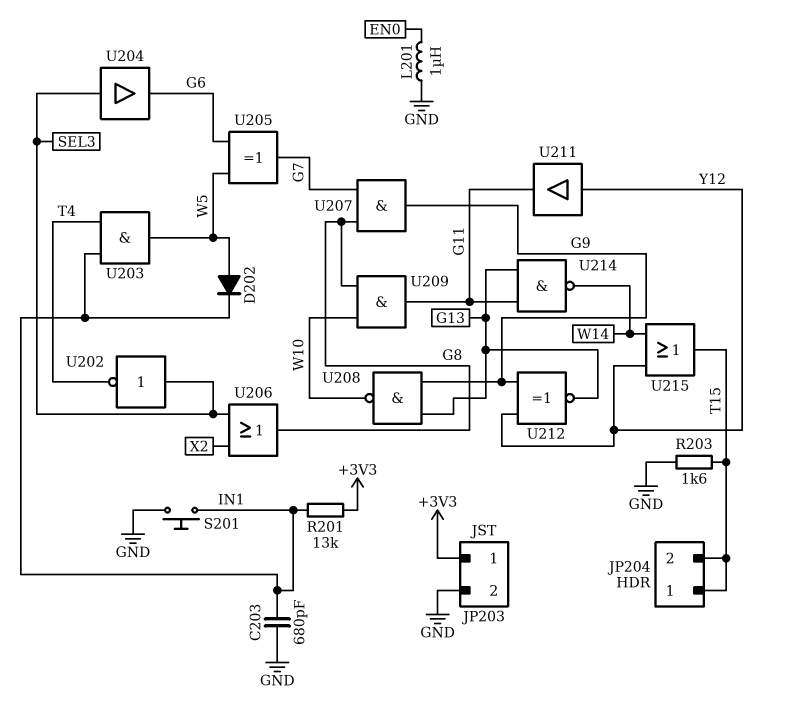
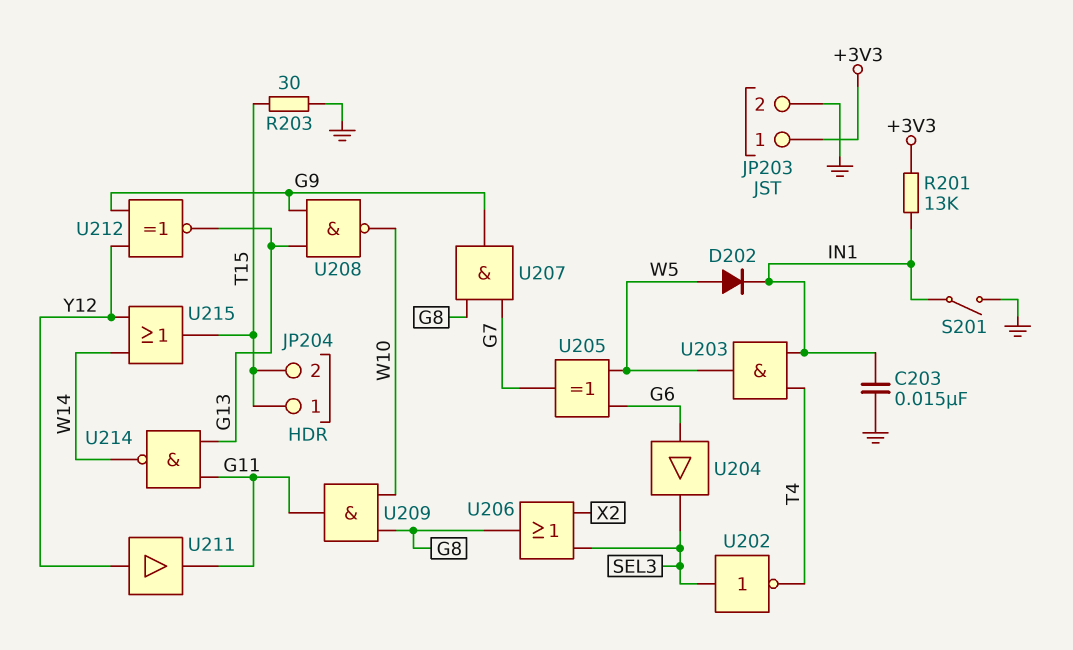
C203: 680pF (GND, IN1) -> 15nF (GND, IN1)
L201: 1uH (EN0, GND) -> none
R203: 1.6k (GND, T15) -> 30 (GND, T15)
S201: button (GND, IN1) -> switch (GND, IN1)
U204: buffer (in SEL3, out G6) -> buffer (in G6, out SEL3)

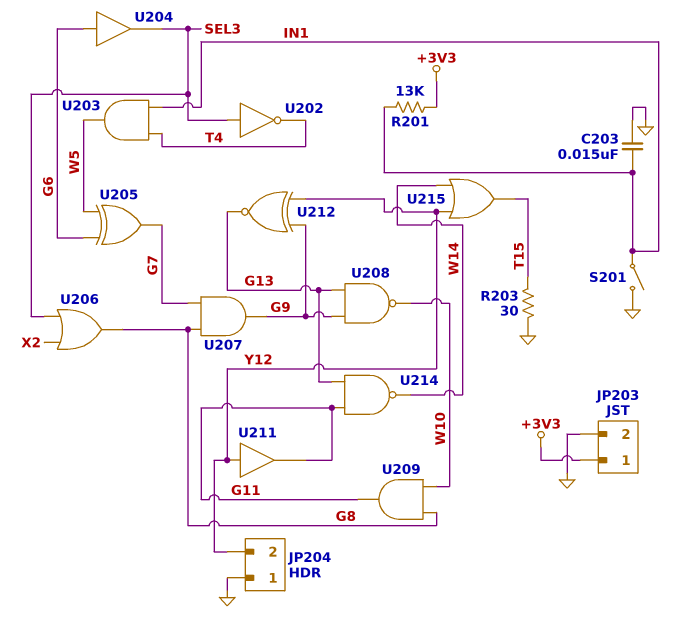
D202: diode (A W5, K IN1) -> none
JP204 pin 1: T15 -> GND
JP204 pin 2: T15 -> Y12

